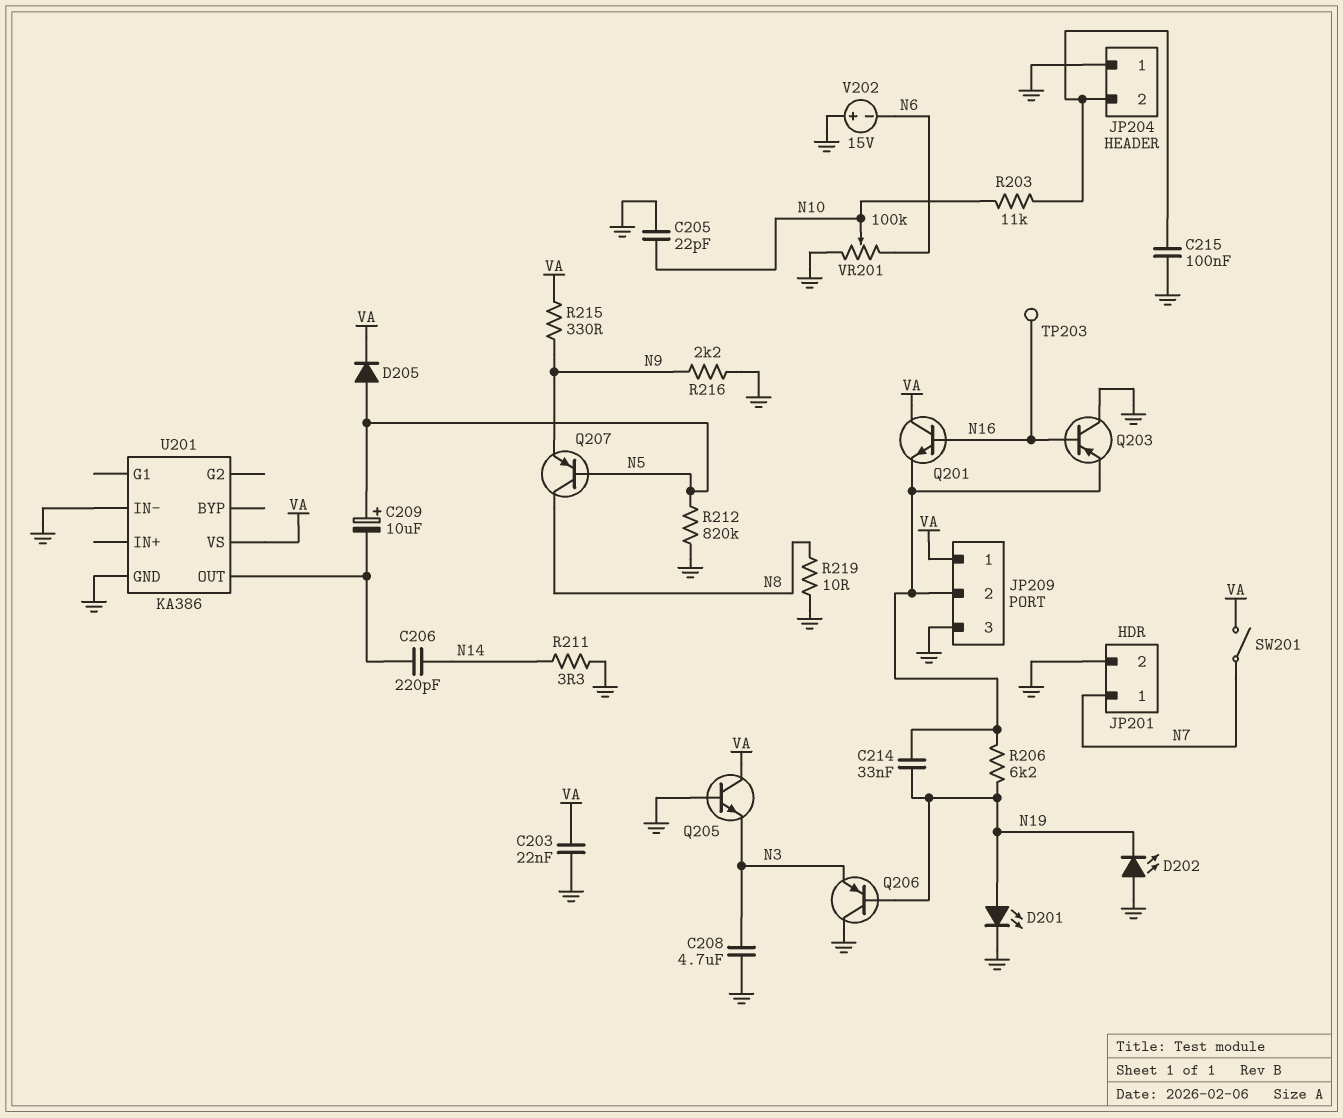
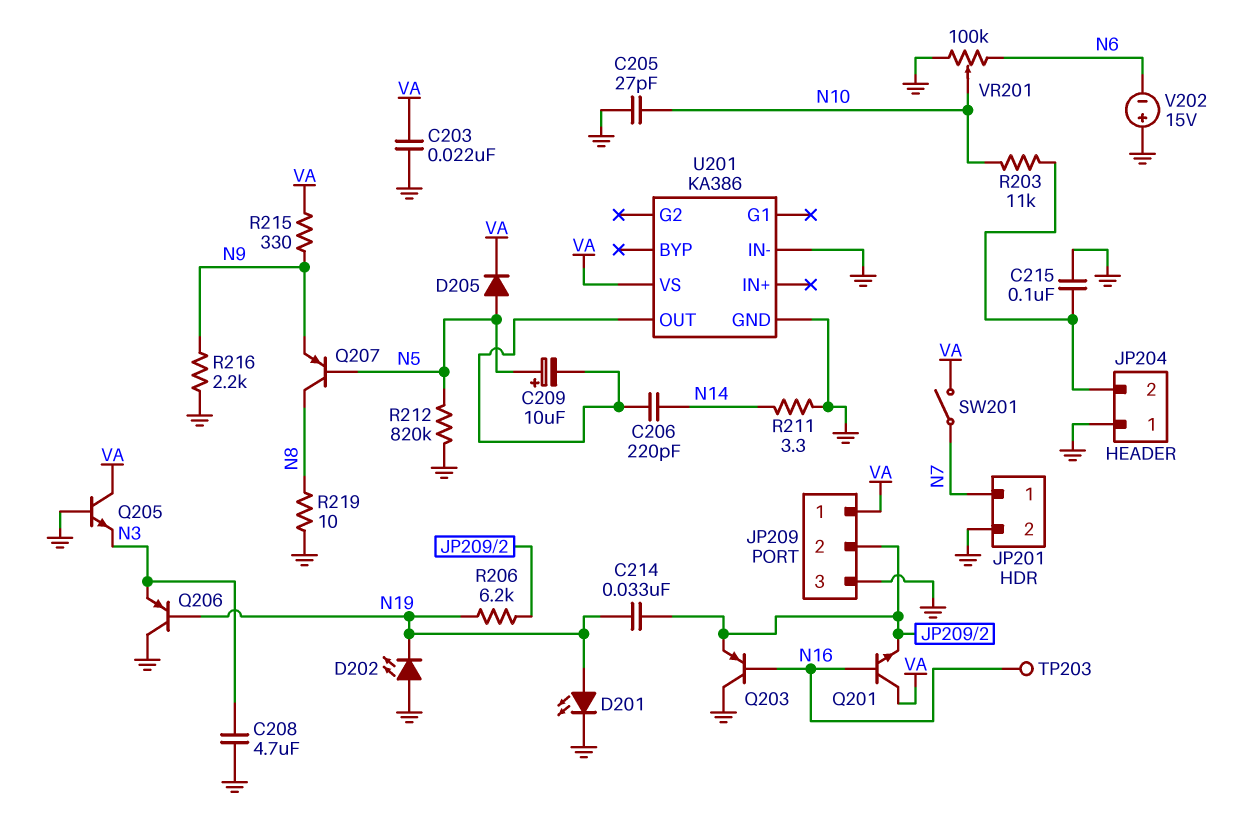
C205: 22pF (GND, N10) -> 27pF (GND, N10)

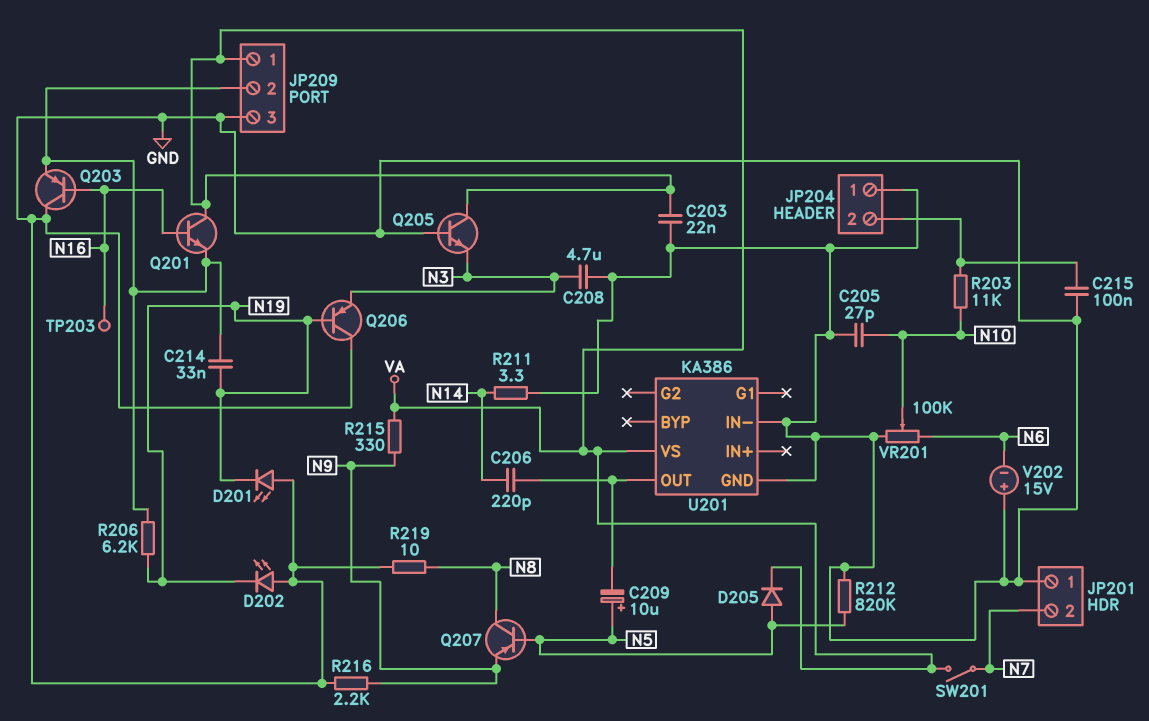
D201: LED (A N19, K GND) -> LED (A GND, K N19)
JP201 pin 1: N7 -> GND
JP201 pin 2: GND -> N7

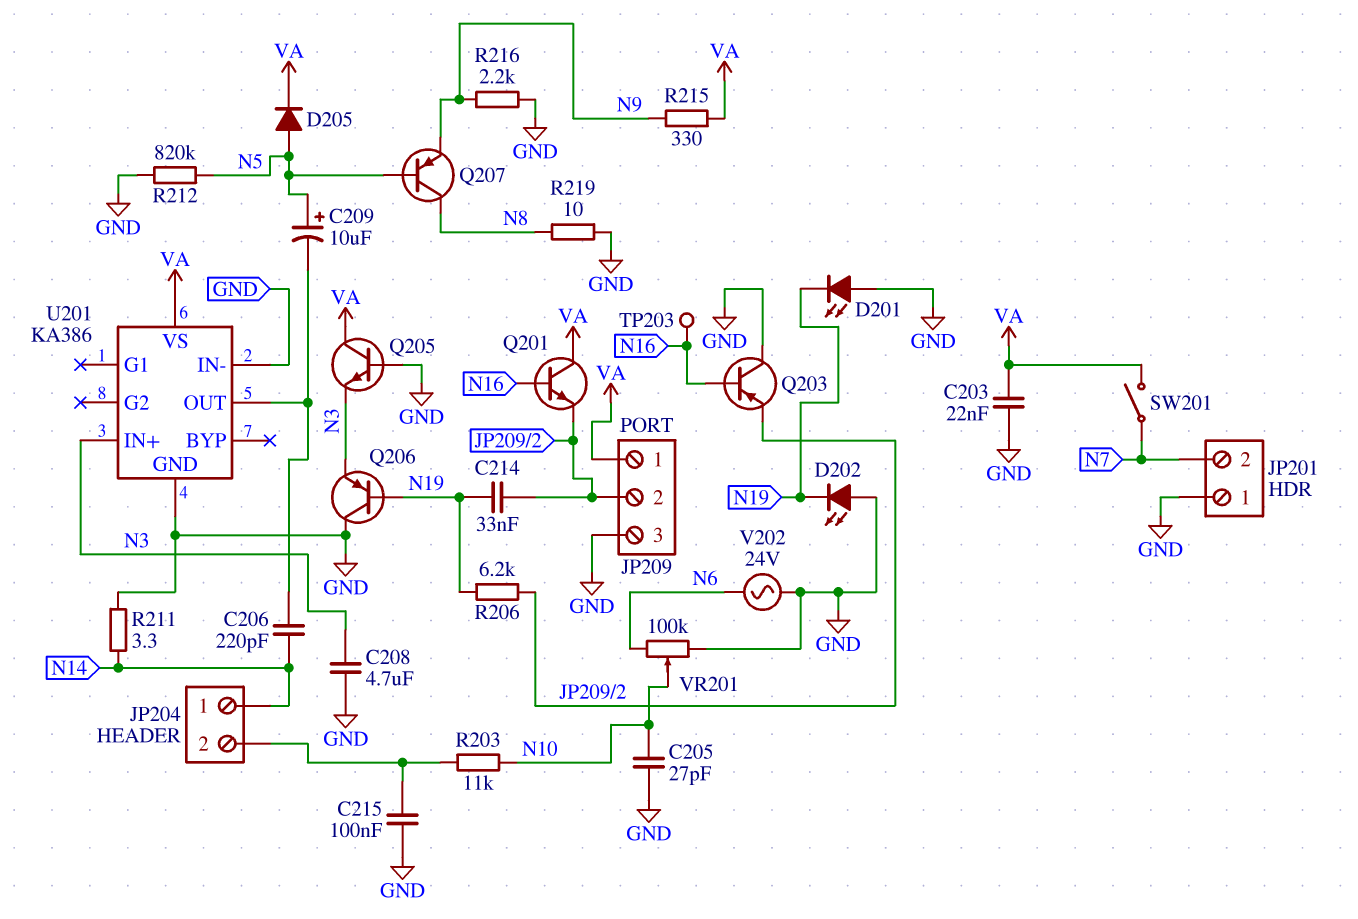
JP204 pin 1: GND -> N14
U201 pin IN+: none -> N3
V202: 15V (plus GND, minus N6) -> AC 24V (GND, N6)

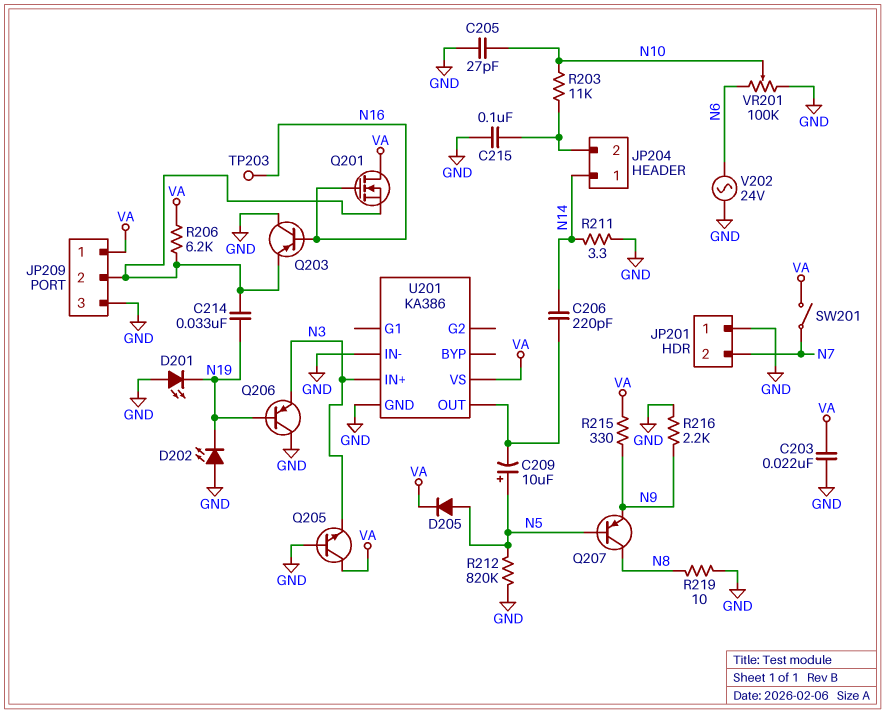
C208: 4.7uF (GND, N3) -> none
Q201: NPN (B N16, C VA, E JP209/2) -> NMOS (G N16, D VA, S JP209/2)
R206: 6.2k (JP209/2, N19) -> 6.2k (JP209/2, VA)

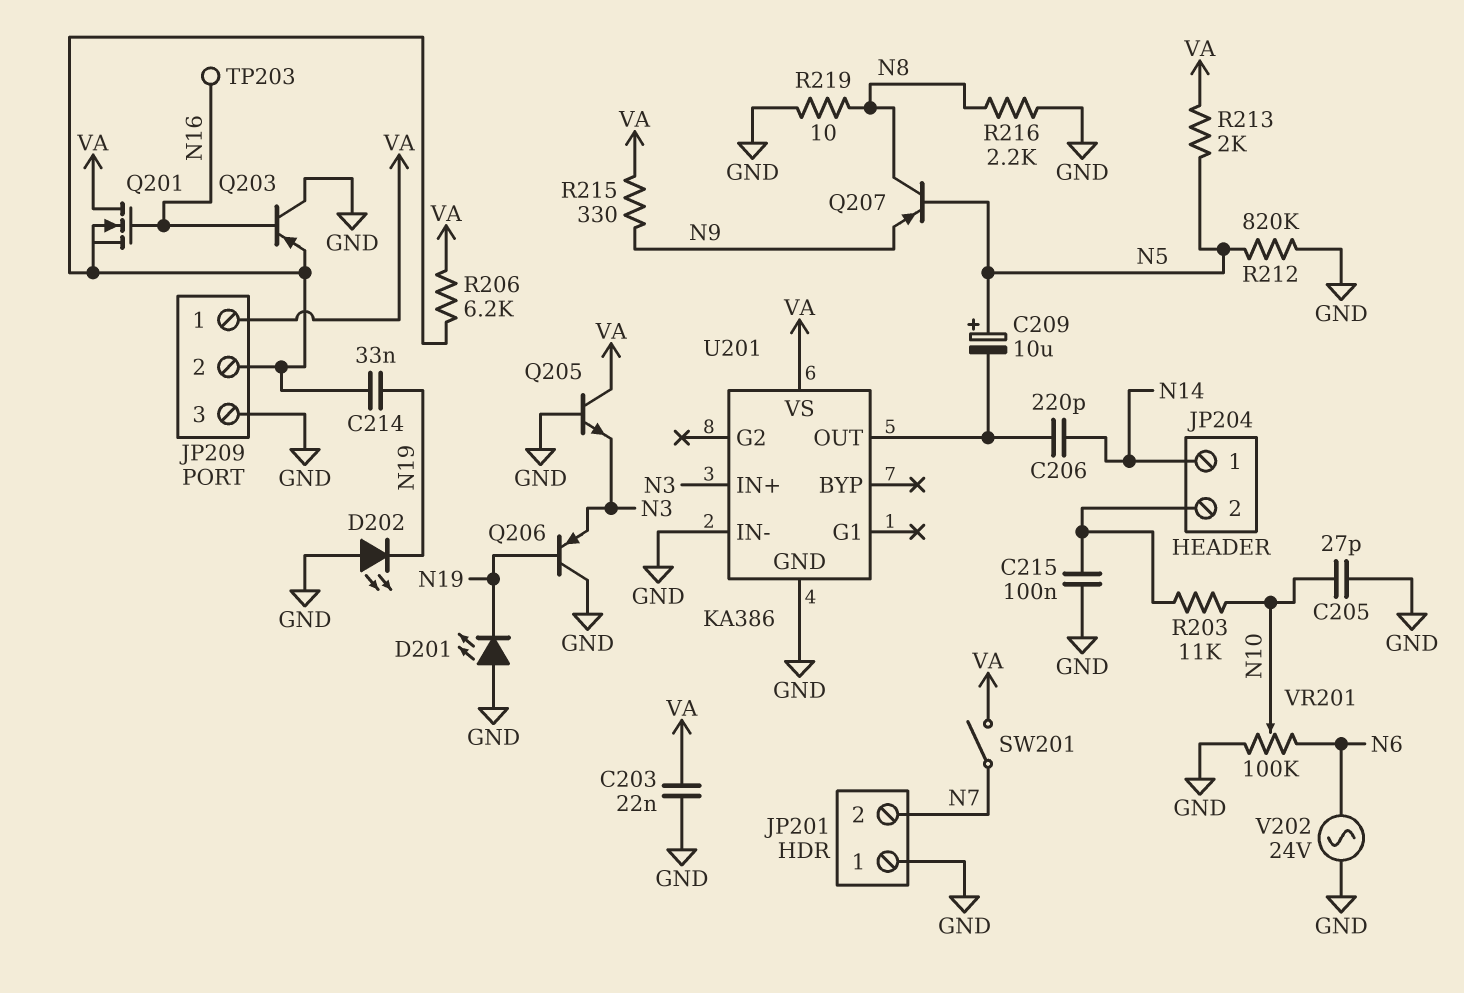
D205: diode (A N5, K VA) -> none
R211: 3.3 (GND, N14) -> none
R213: none -> 2k (N5, VA)
R216: 2.2k (GND, N9) -> 2.2k (GND, N8)

